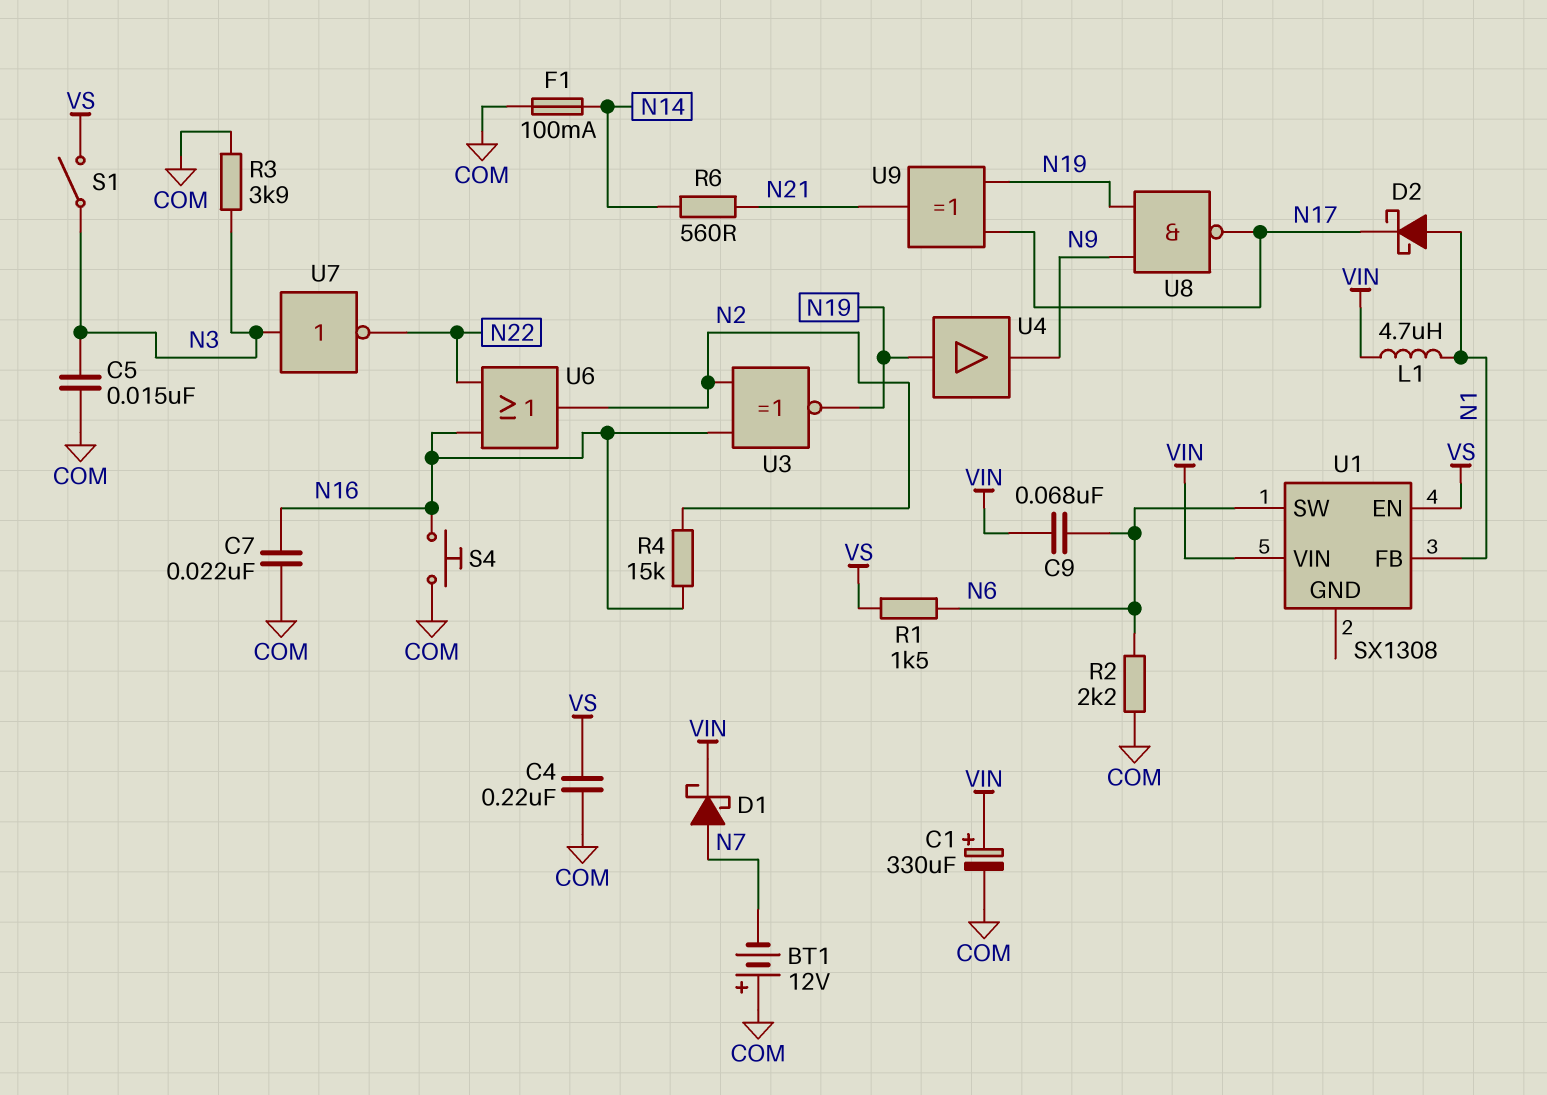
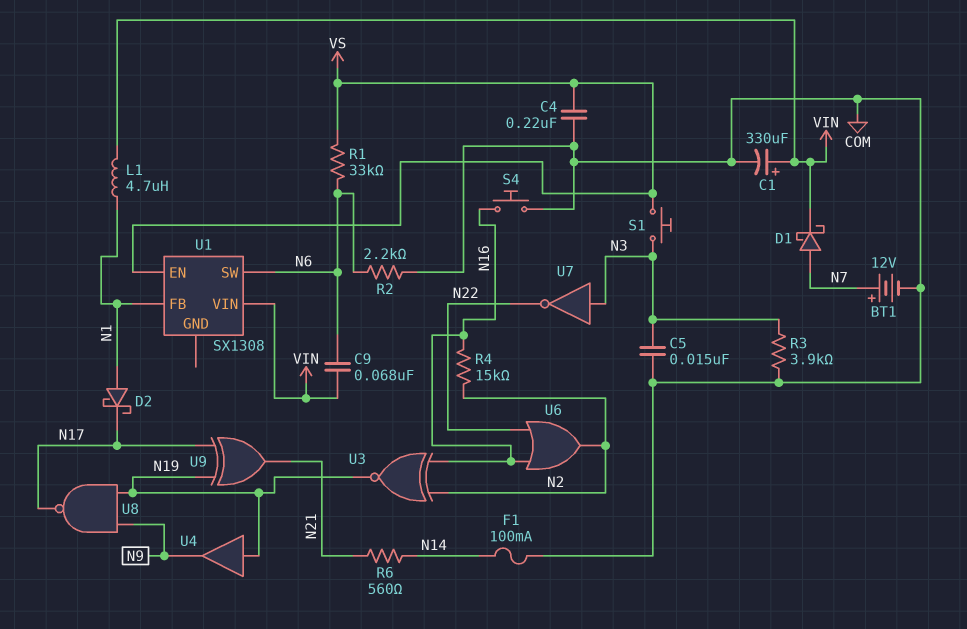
BT1: 12V (plus COM, minus N7) -> 12V (plus N7, minus COM)
C7: 22nF (COM, N16) -> none
R1: 1.5k (N6, VS) -> 33k (N6, VS)
S1: switch (N3, VS) -> button (N3, VS)

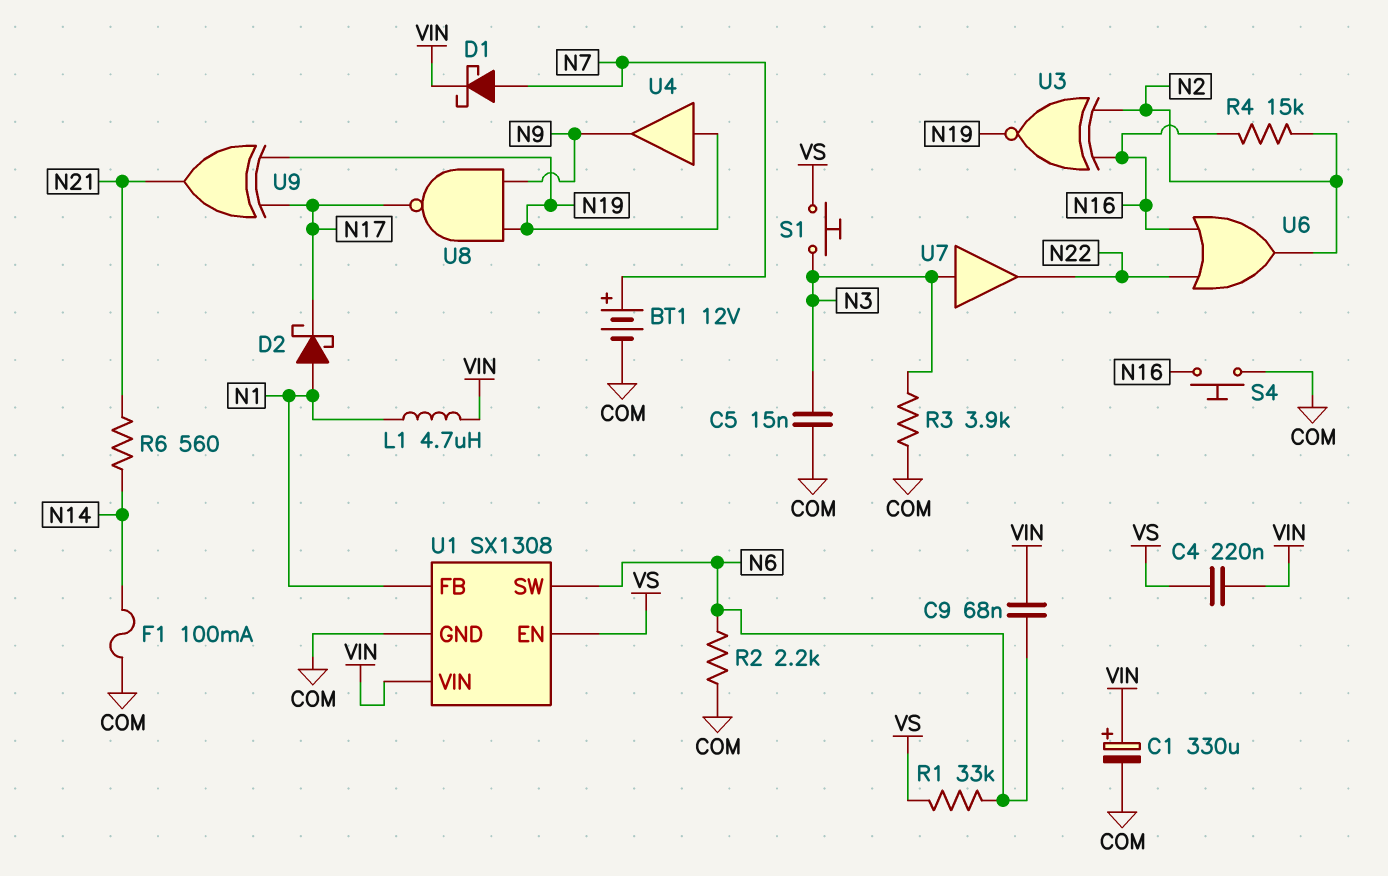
C4: 220nF (COM, VS) -> 220nF (VIN, VS)
U1 pin GND: none -> COM
U7: NOT (in N3, out N22) -> buffer (in N3, out N22)

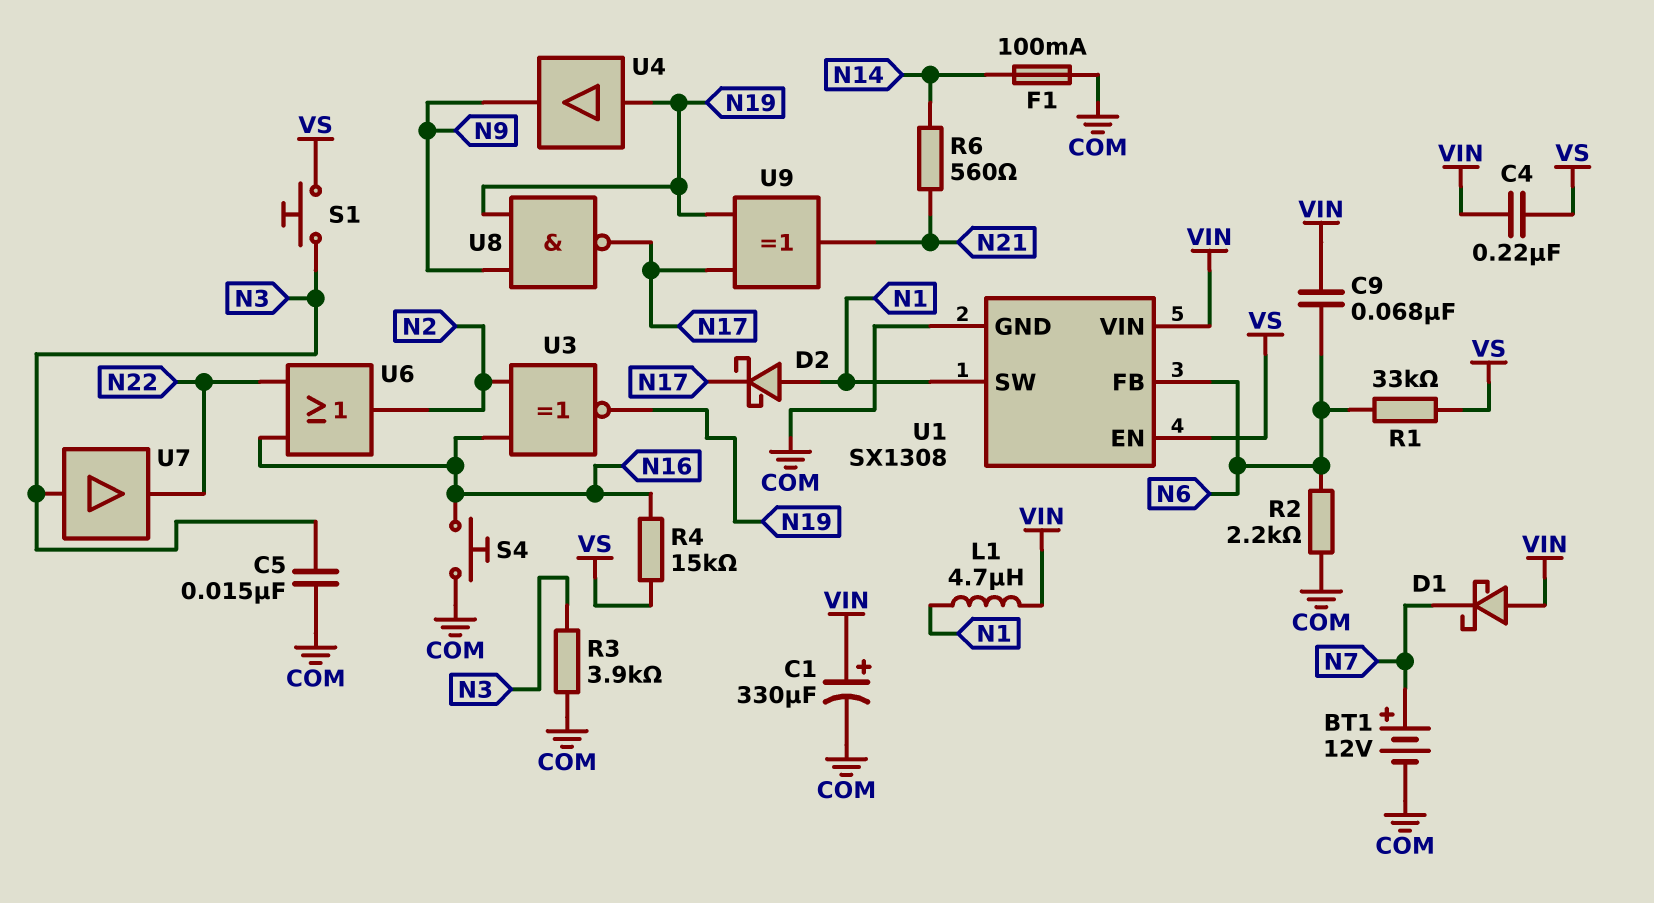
D1: schottky (A N7, K VIN) -> schottky (A VIN, K N7)
R4: 15k (N2, N16) -> 15k (N16, VS)
U1 pin FB: N1 -> N6
U1 pin SW: N6 -> N1

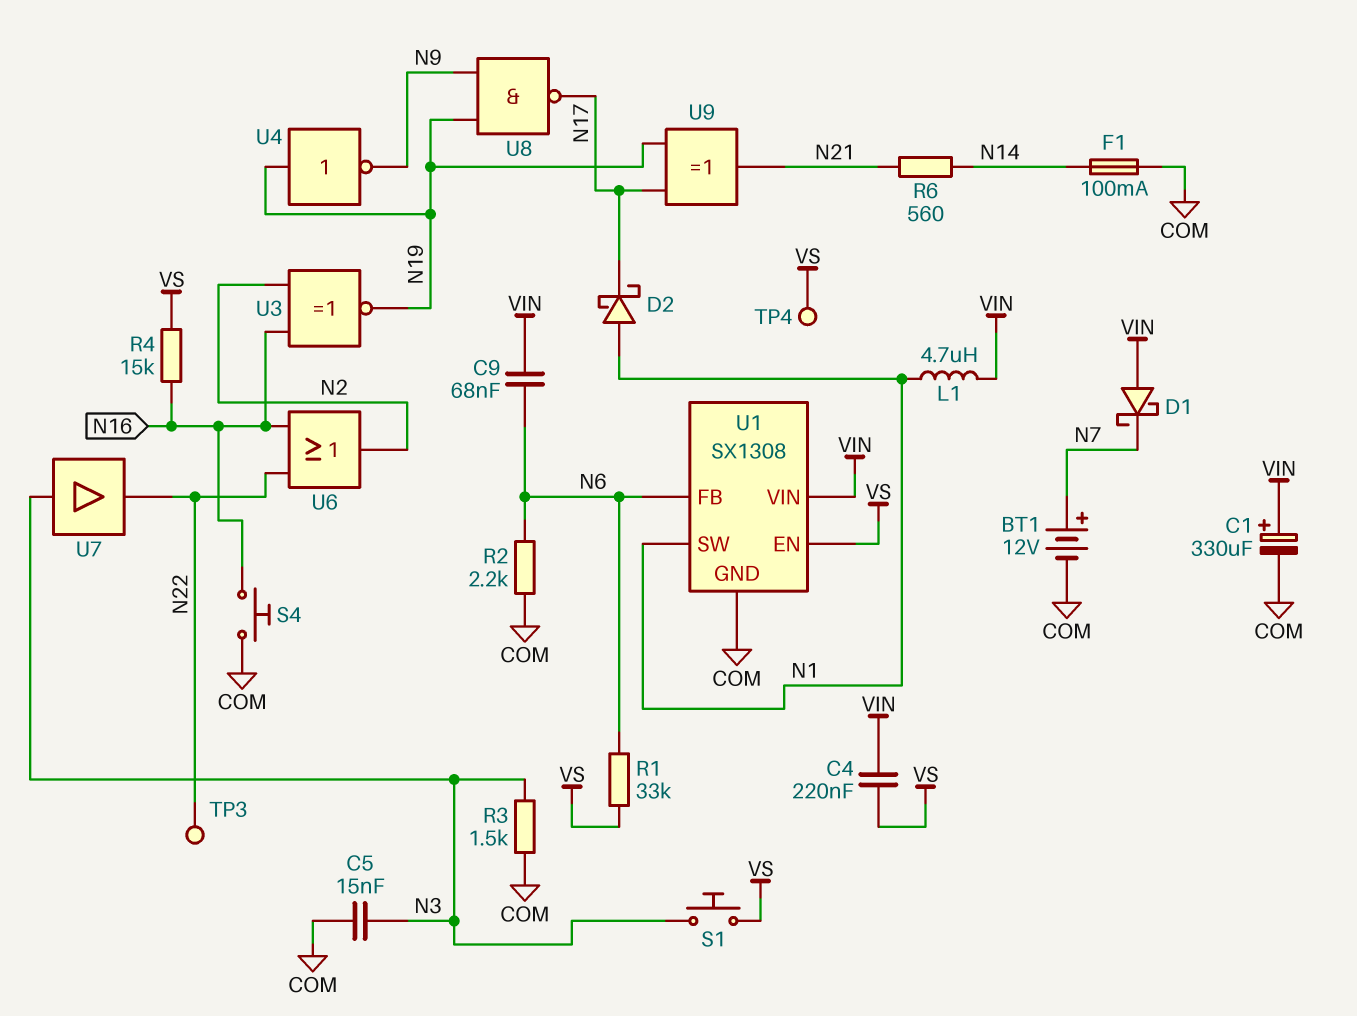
R3: 3.9k (COM, N3) -> 1.5k (COM, N3)
TP3: none -> test point (N22)
TP4: none -> test point (VS)
U4: buffer (in N19, out N9) -> NOT (in N19, out N9)

